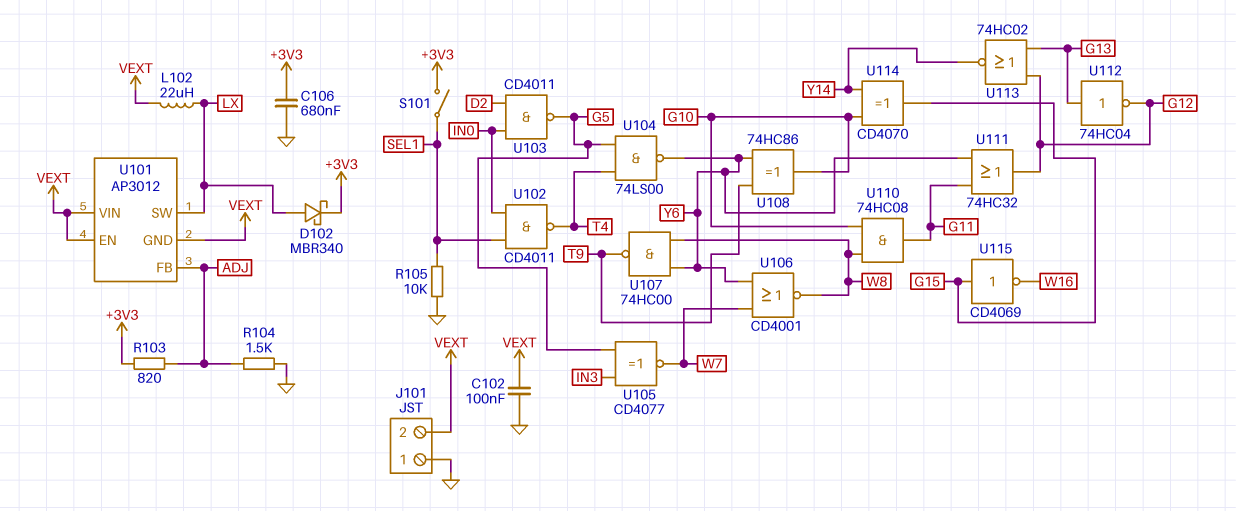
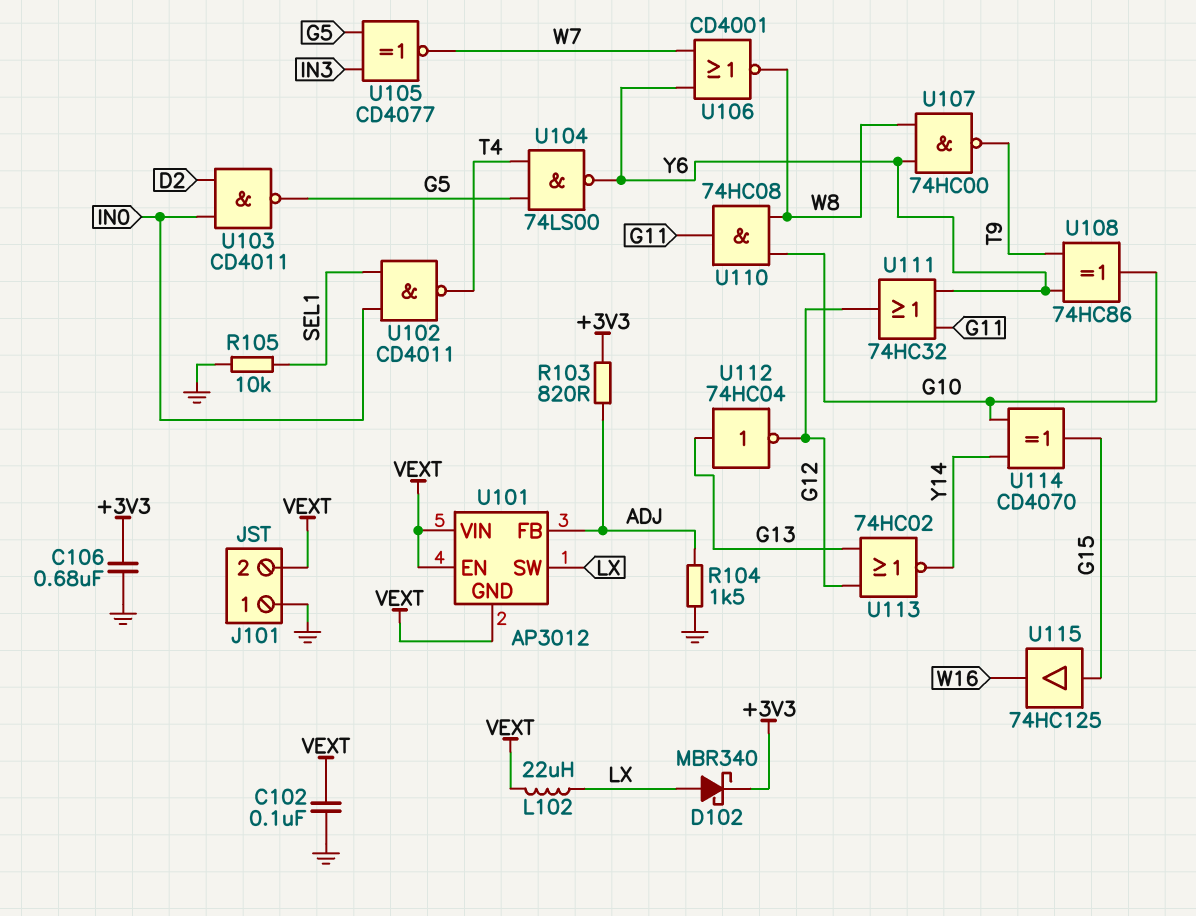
S101: switch (+3V3, SEL1) -> none
U115: NOT CD4069 (in G15, out W16) -> buffer 74HC125 (in G15, out W16)

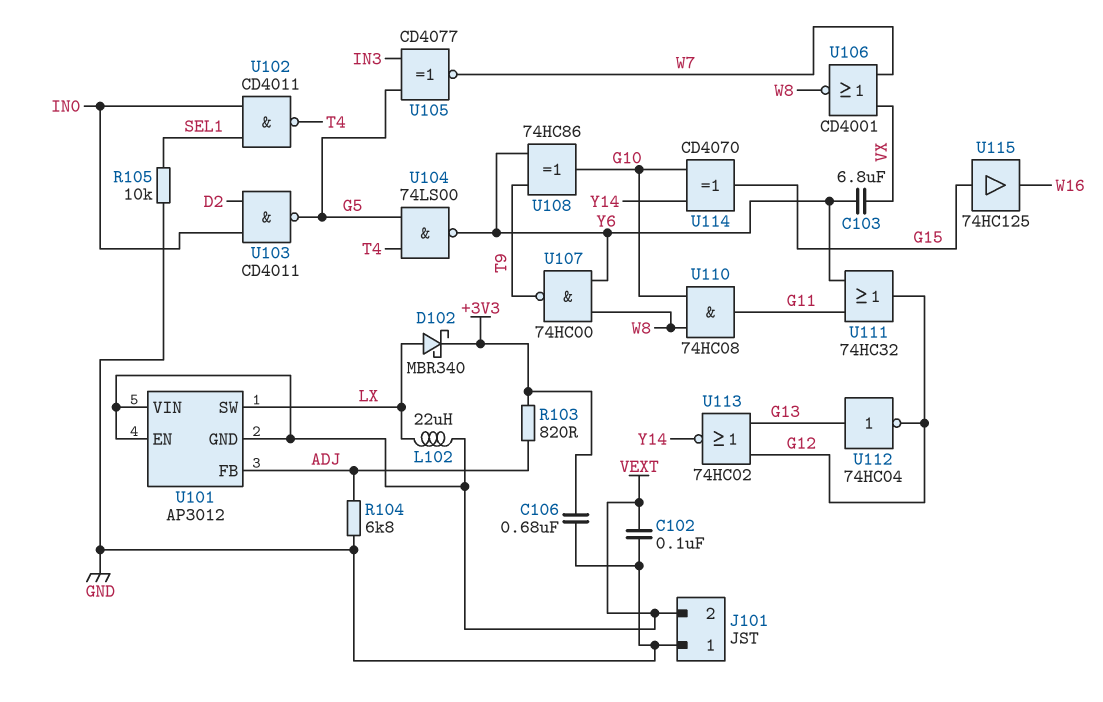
C103: none -> 6.8uF (VX, Y6)
R104: 1.5k (ADJ, GND) -> 6.8k (ADJ, GND)
U106: NOR CD4001 (in W7, in Y6, out W8) -> NOR CD4001 (in VX, in W7, out W8)

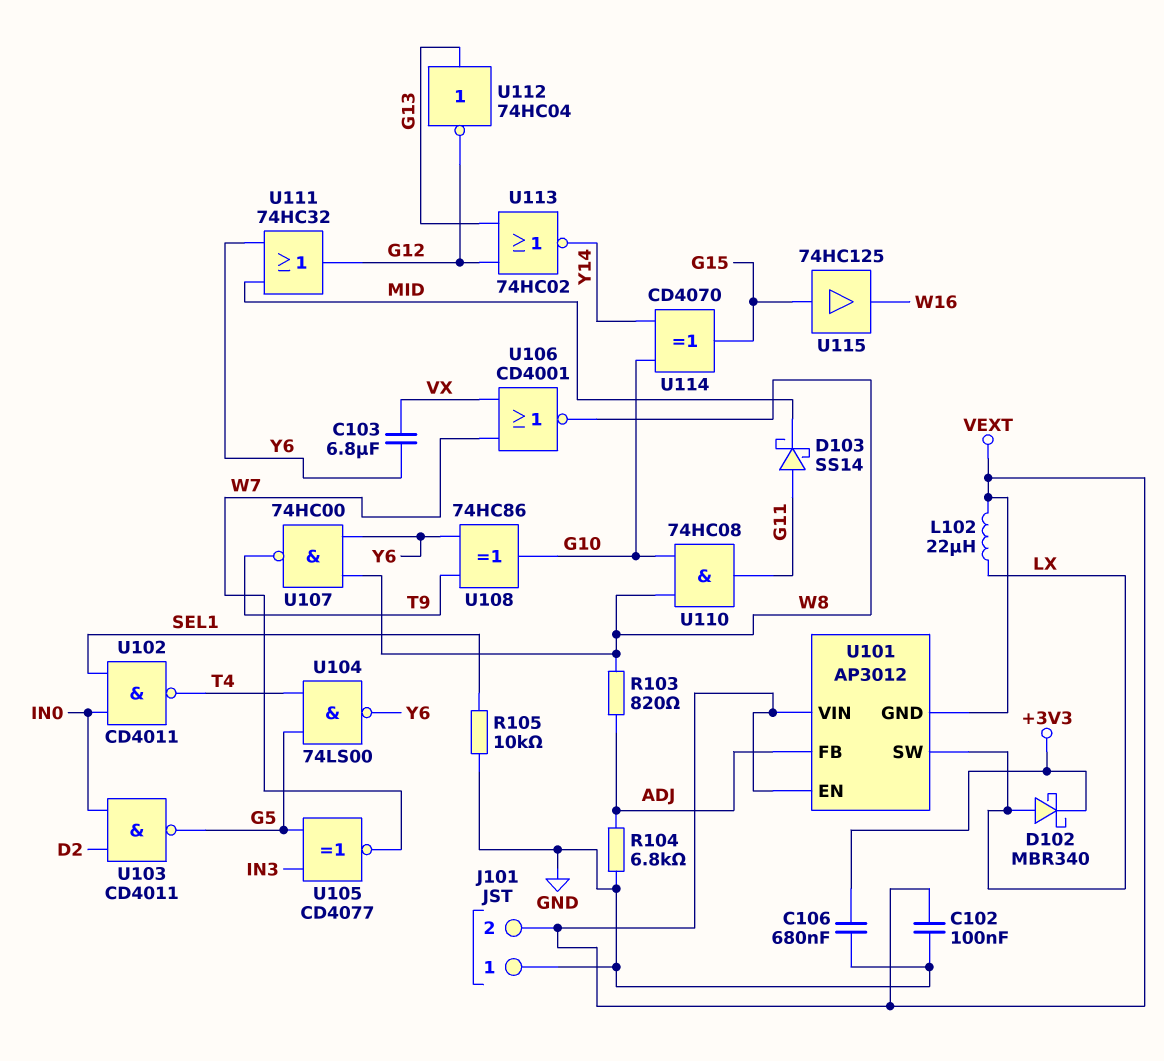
D103: none -> schottky SS14 (A G11, K MID)
R103: 820 (+3V3, ADJ) -> 820 (ADJ, W8)
U111: OR 74HC32 (in G11, in Y6, out G12) -> OR 74HC32 (in MID, in Y6, out G12)

